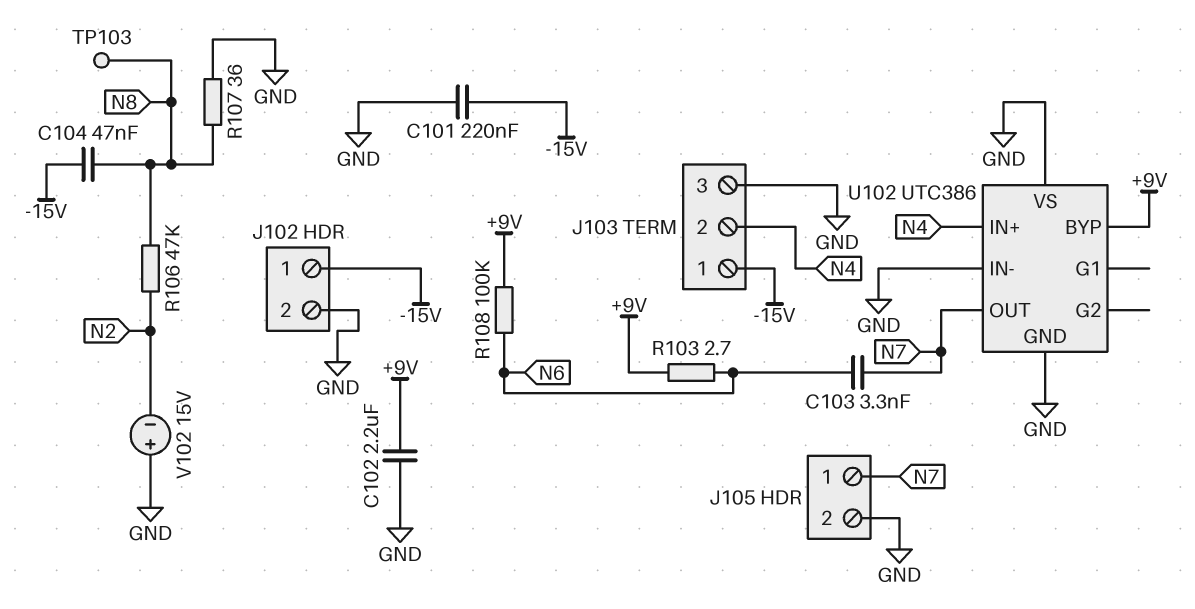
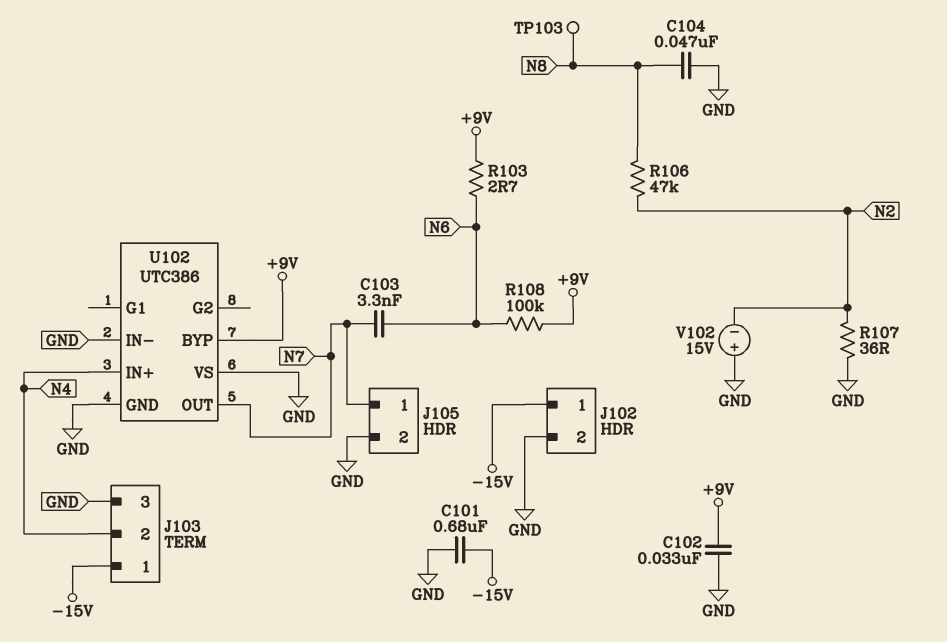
C101: 220nF (-15V, GND) -> 680nF (-15V, GND)
C102: 2.2uF (+9V, GND) -> 33nF (+9V, GND)
C104: 47nF (-15V, N8) -> 47nF (GND, N8)
R107: 36 (GND, N8) -> 36 (GND, N2)

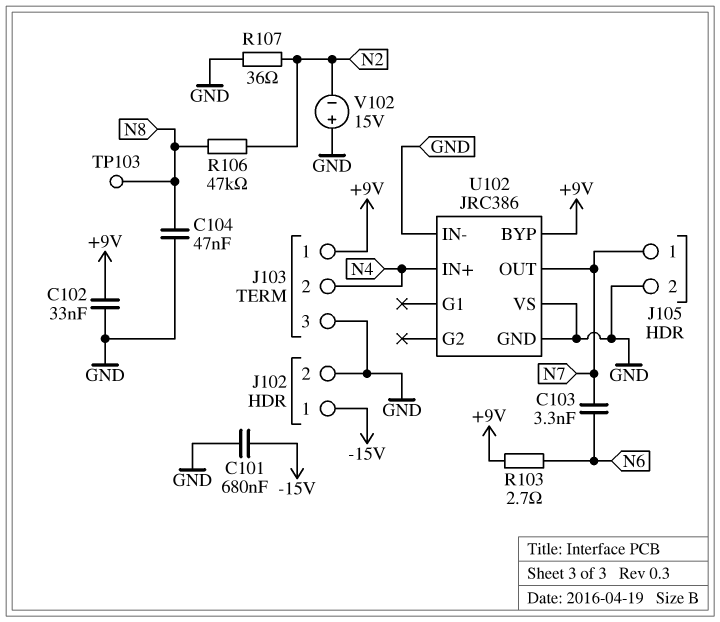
J103 pin 1: -15V -> +9V
R108: 100k (+9V, N6) -> none
U102: UTC386 -> JRC386

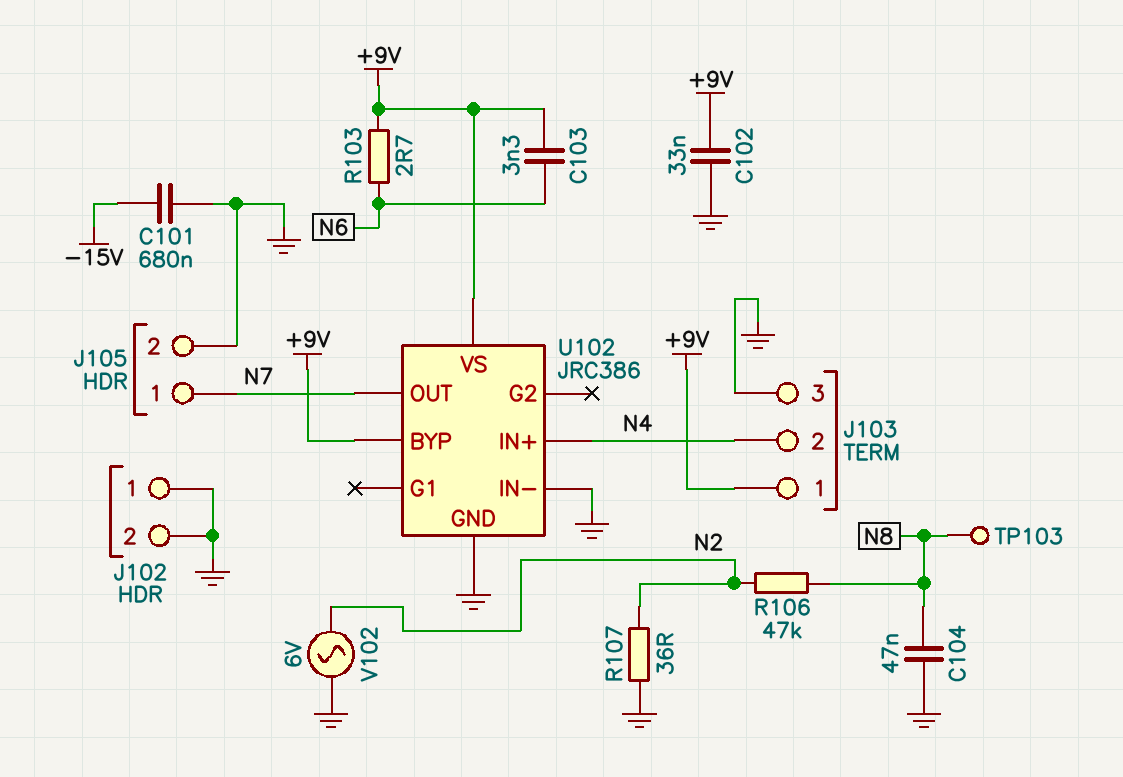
C103: 3.3nF (N6, N7) -> 3.3nF (+9V, N6)
J102 pin 1: -15V -> GND
U102 pin VS: GND -> +9V
V102: 15V (plus GND, minus N2) -> AC 6V (GND, N2)

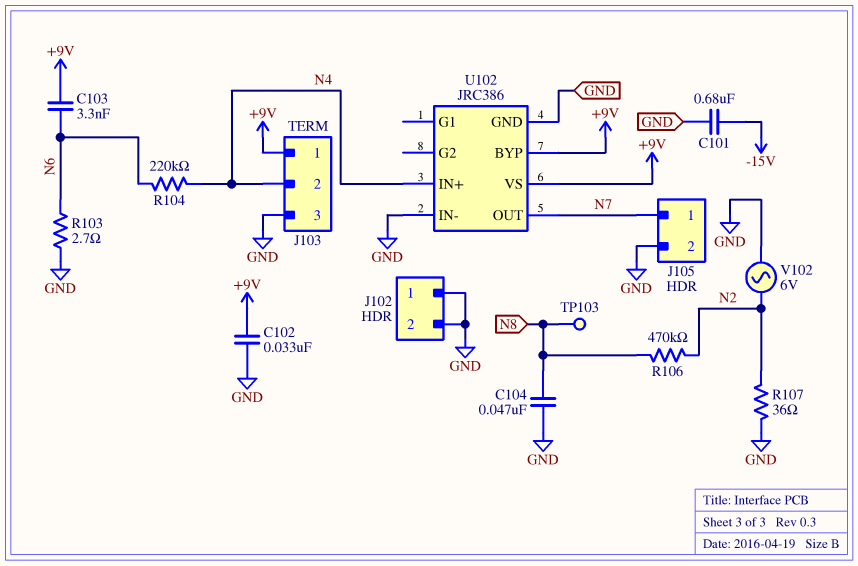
R103: 2.7 (+9V, N6) -> 2.7 (GND, N6)
R104: none -> 220k (N4, N6)
R106: 47k (N2, N8) -> 470k (N2, N8)

